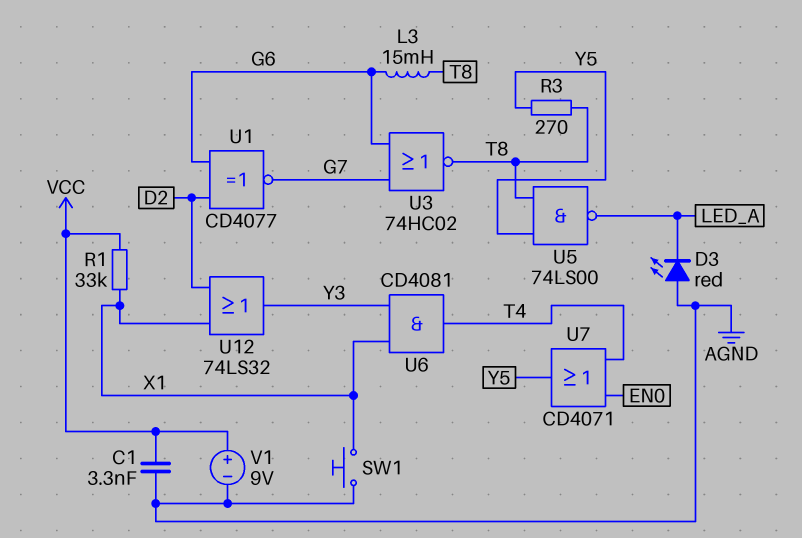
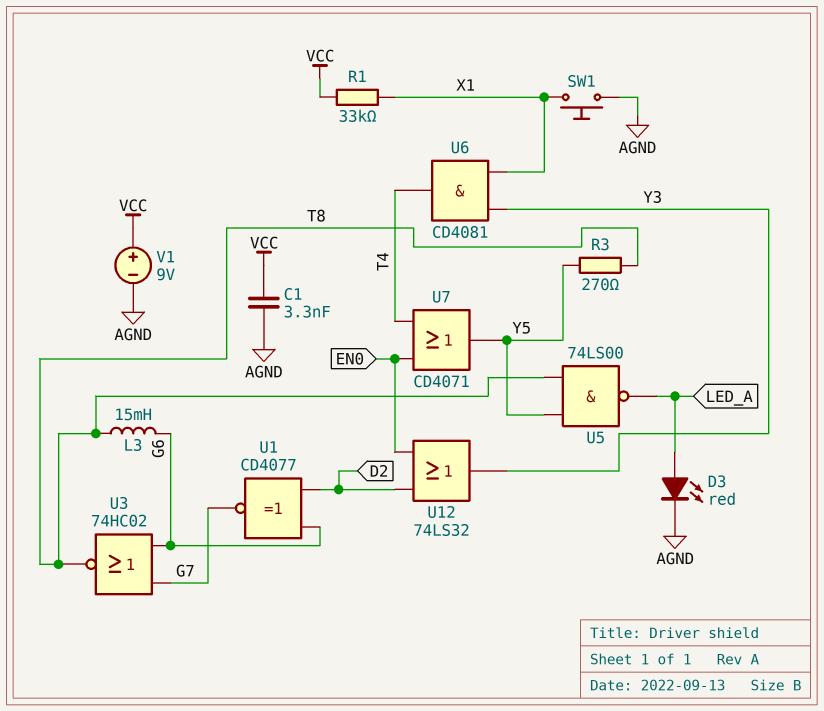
D3: LED red (A AGND, K LED_A) -> LED red (A LED_A, K AGND)
U12: OR 74LS32 (in D2, in X1, out Y3) -> OR 74LS32 (in D2, in EN0, out Y3)

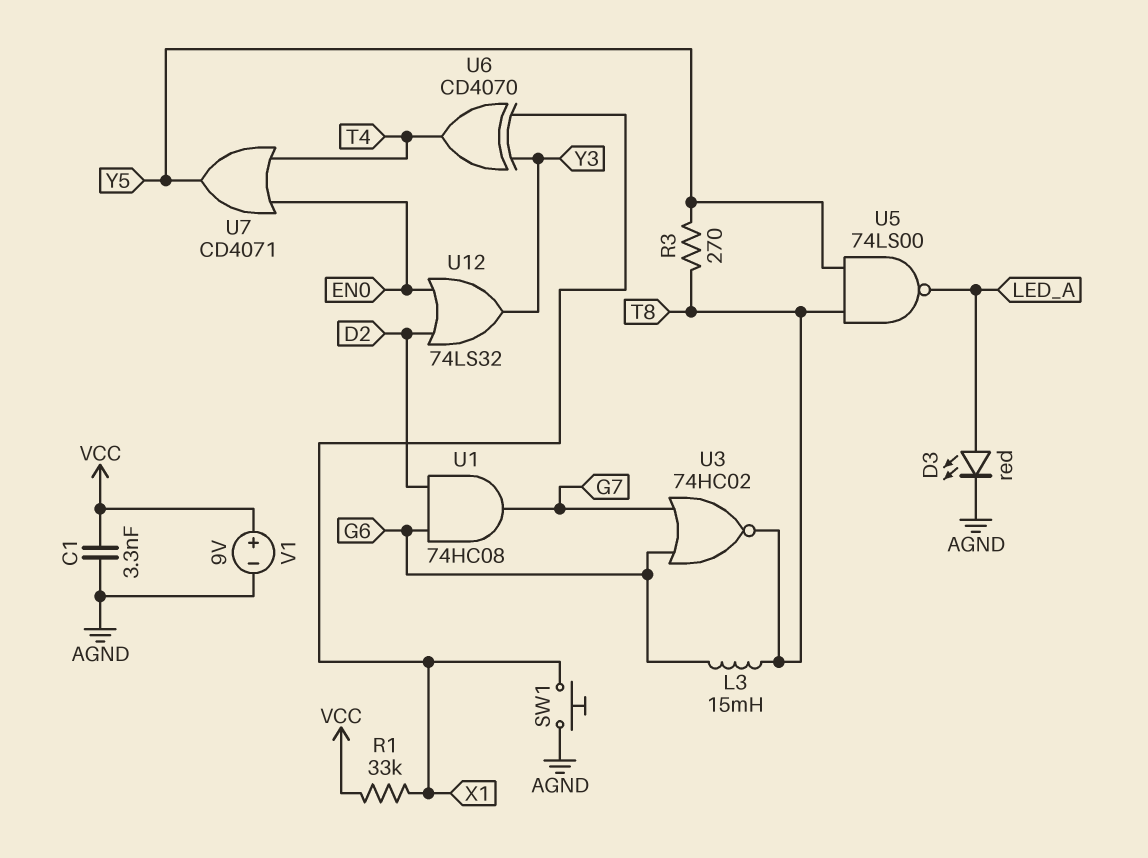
U1: XNOR CD4077 (in D2, in G6, out G7) -> AND 74HC08 (in D2, in G6, out G7)
U6: AND CD4081 (in X1, in Y3, out T4) -> XOR CD4070 (in X1, in Y3, out T4)

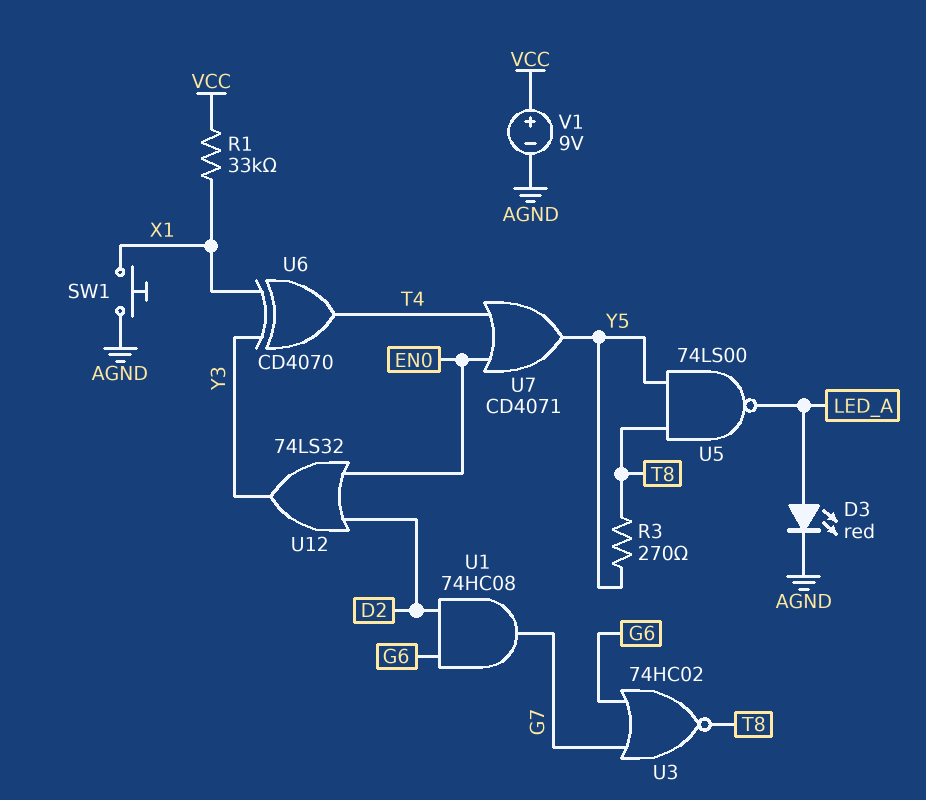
C1: 3.3nF (AGND, VCC) -> none
L3: 15mH (G6, T8) -> none

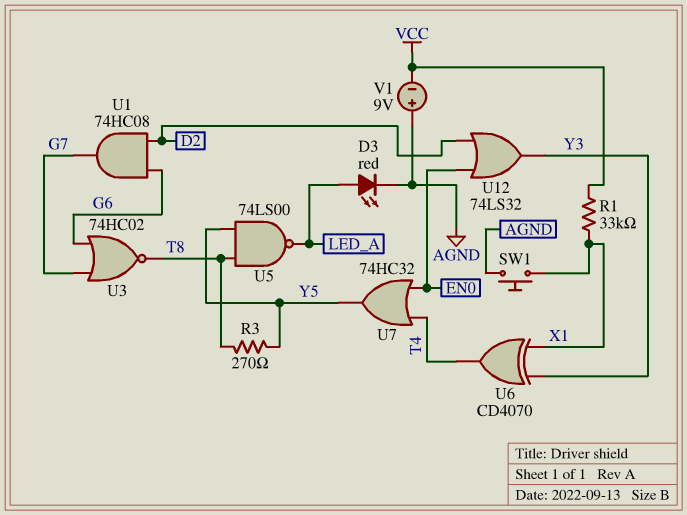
U7: OR CD4071 (in EN0, in T4, out Y5) -> OR 74HC32 (in EN0, in T4, out Y5)
V1: 9V (plus VCC, minus AGND) -> 9V (plus AGND, minus VCC)

